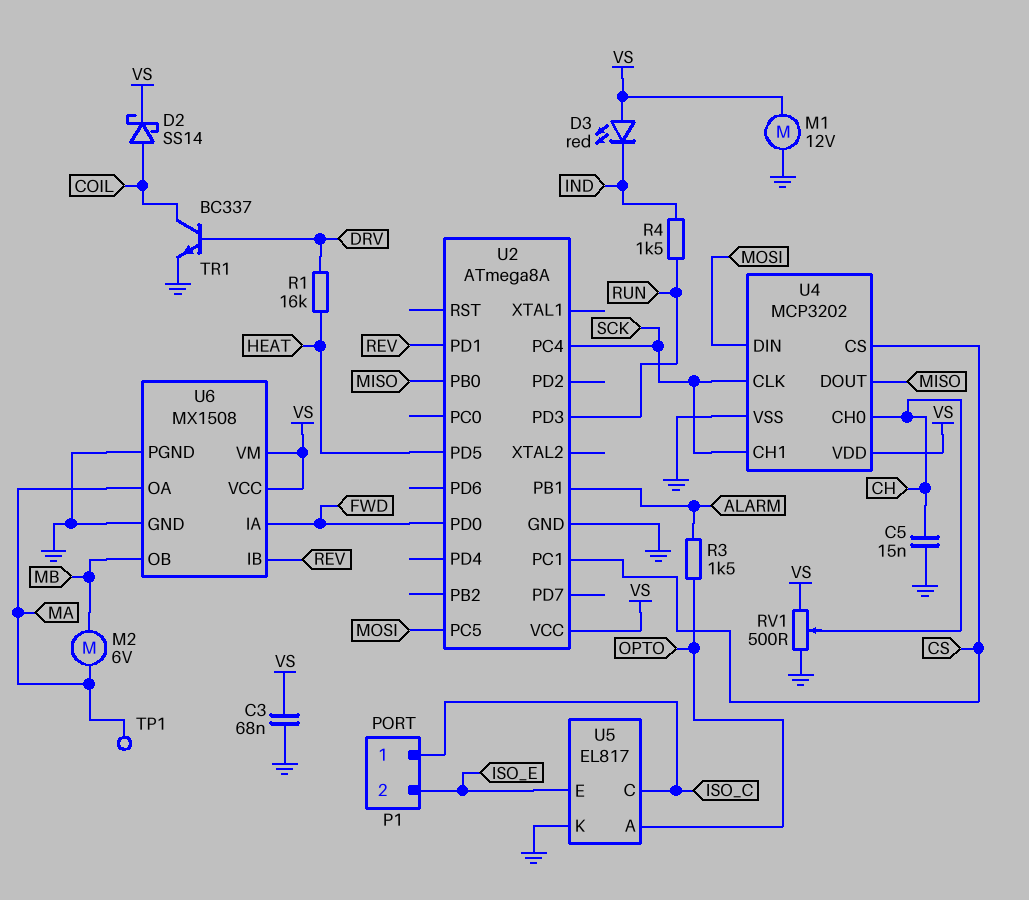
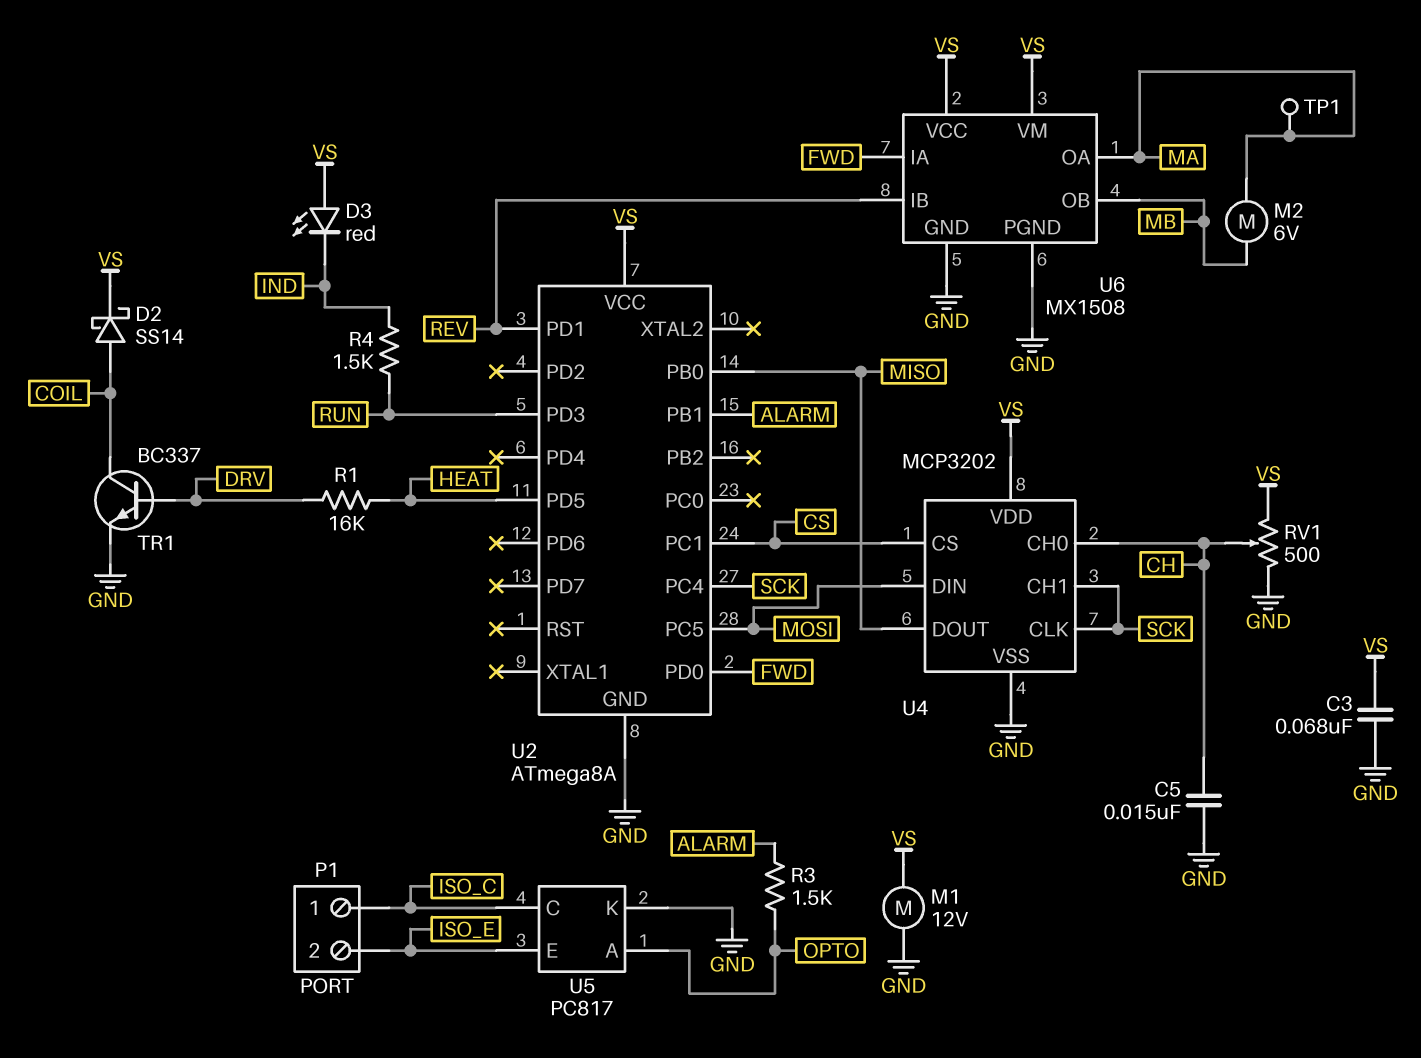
U5: EL817 -> PC817

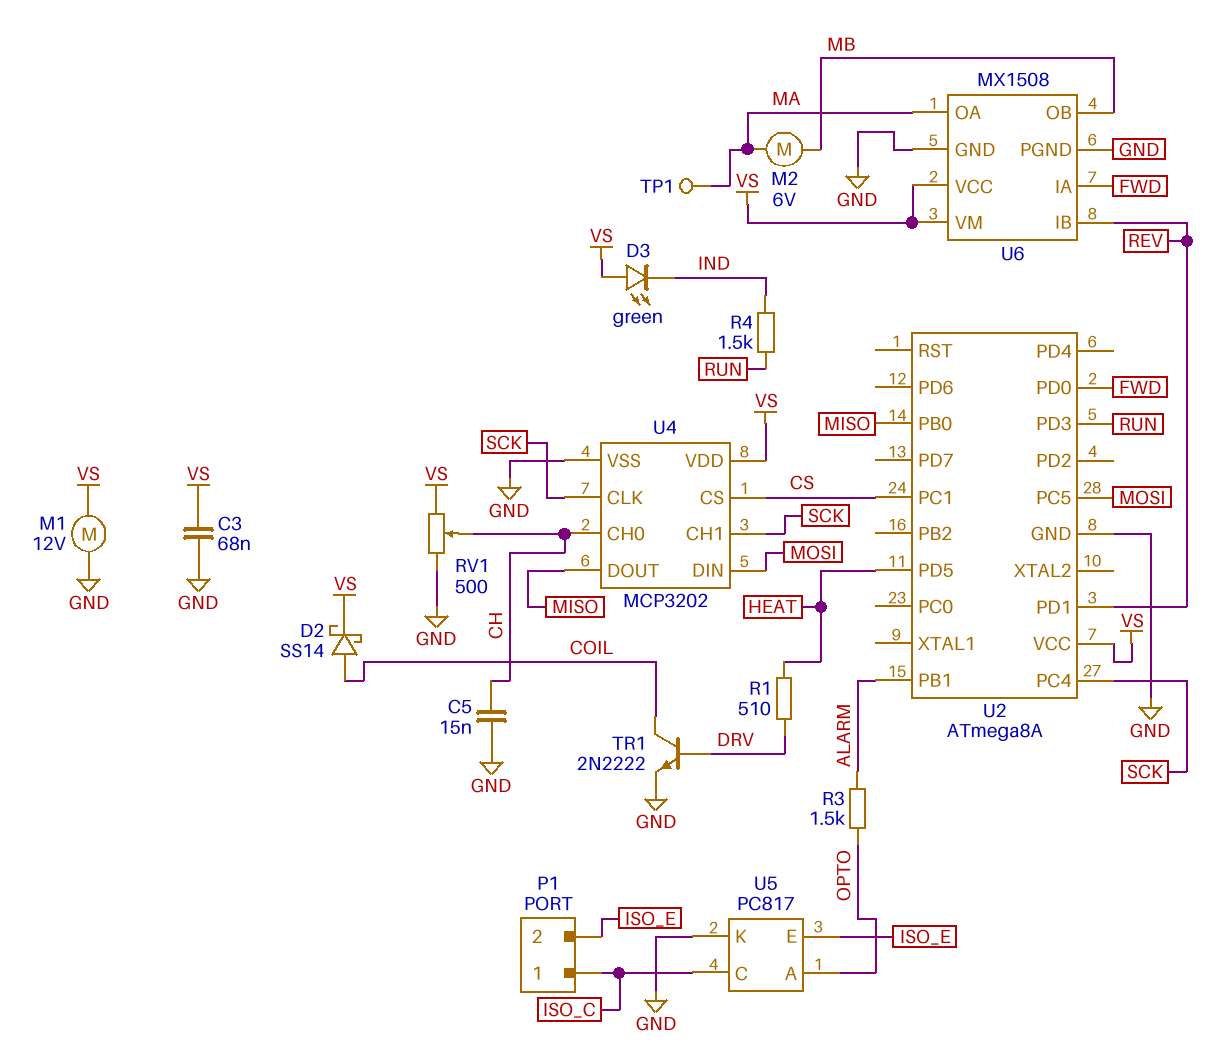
D3: LED red (A VS, K IND) -> LED green (A VS, K IND)
R1: 16k (DRV, HEAT) -> 510 (DRV, HEAT)
TR1: NPN BC337 (B DRV, C COIL, E GND) -> NPN 2N2222 (B DRV, C COIL, E GND)

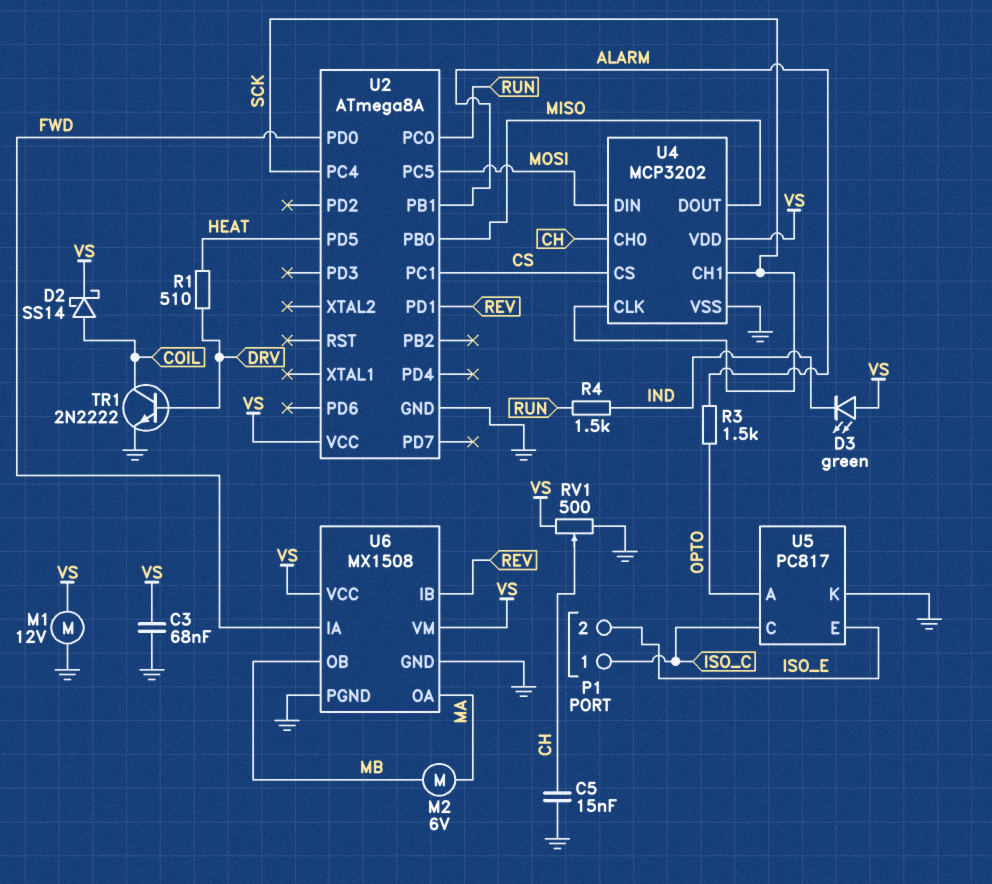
TP1: test point (MA) -> none
U2 pin PC0: none -> RUN
U2 pin PD3: RUN -> none

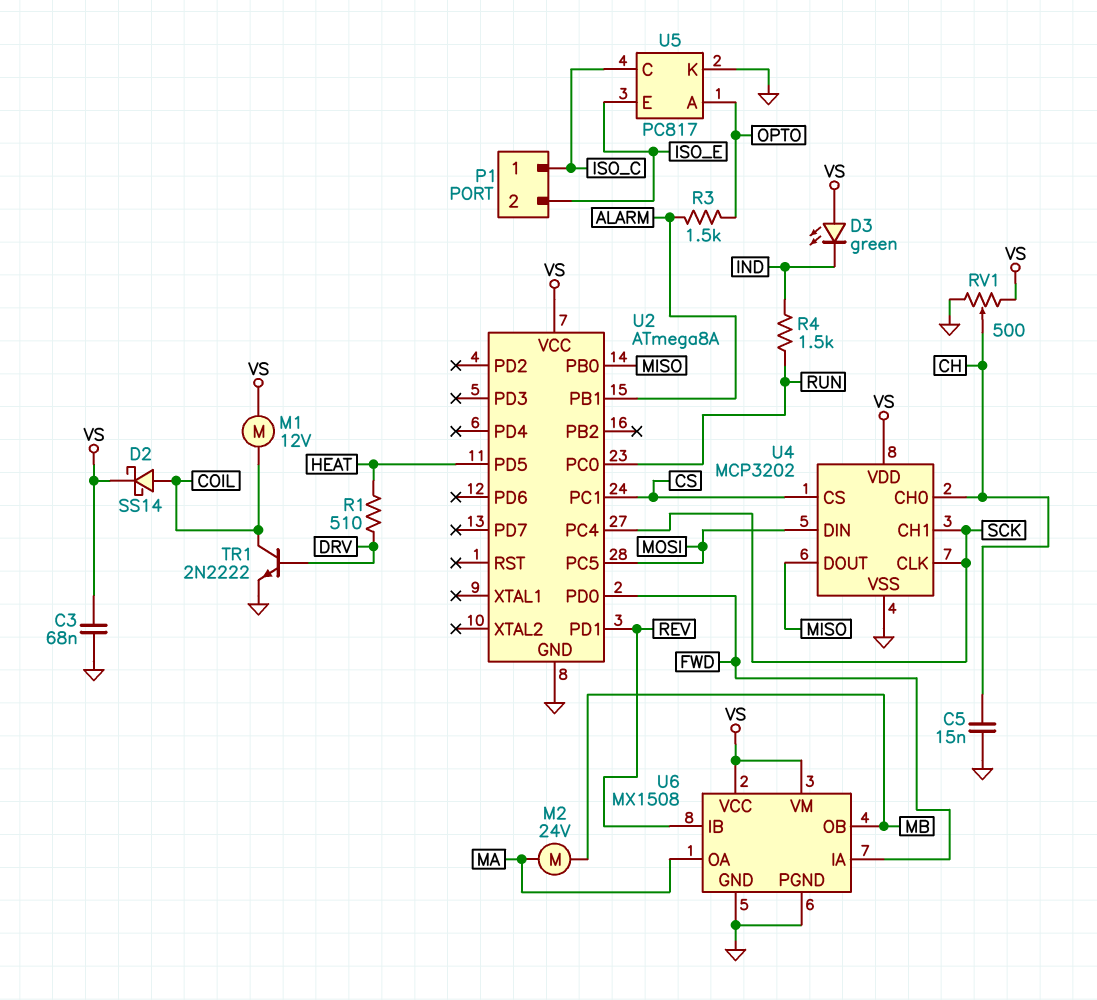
M1: motor 12V (GND, VS) -> motor 12V (COIL, VS)
M2: motor 6V (MA, MB) -> motor 24V (MA, MB)

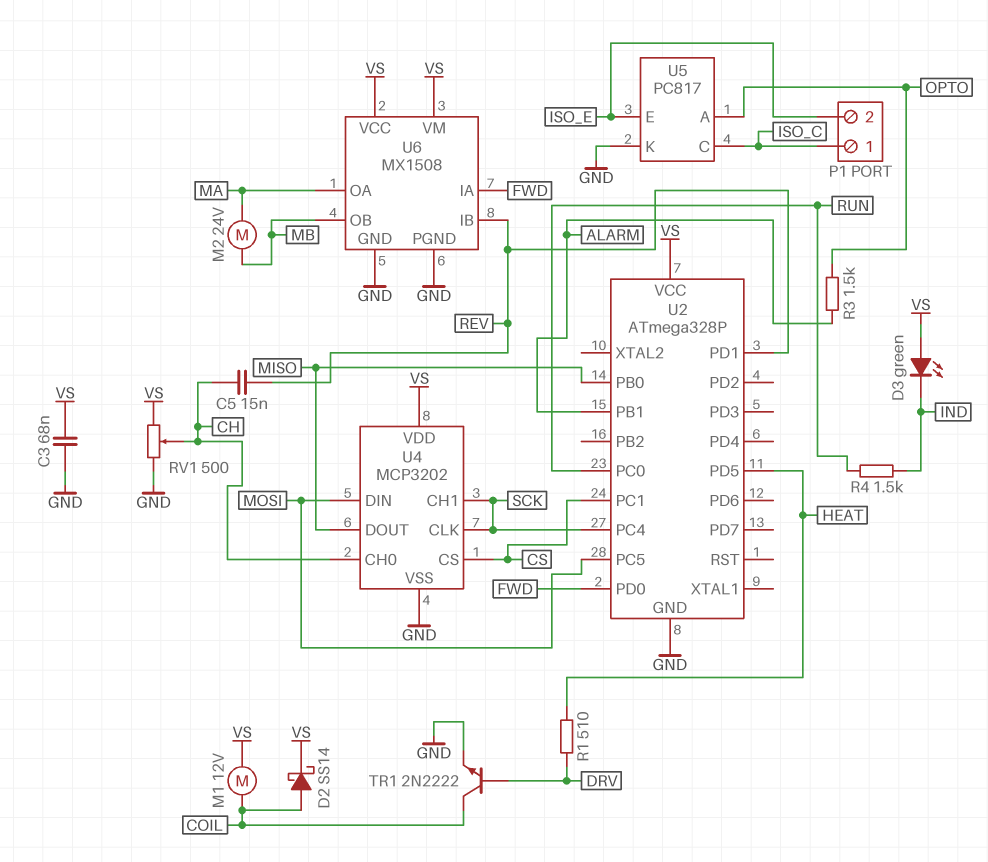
C5: 15nF (CH, GND) -> 15nF (CH, REV)
U2: ATmega8A -> ATmega328P

